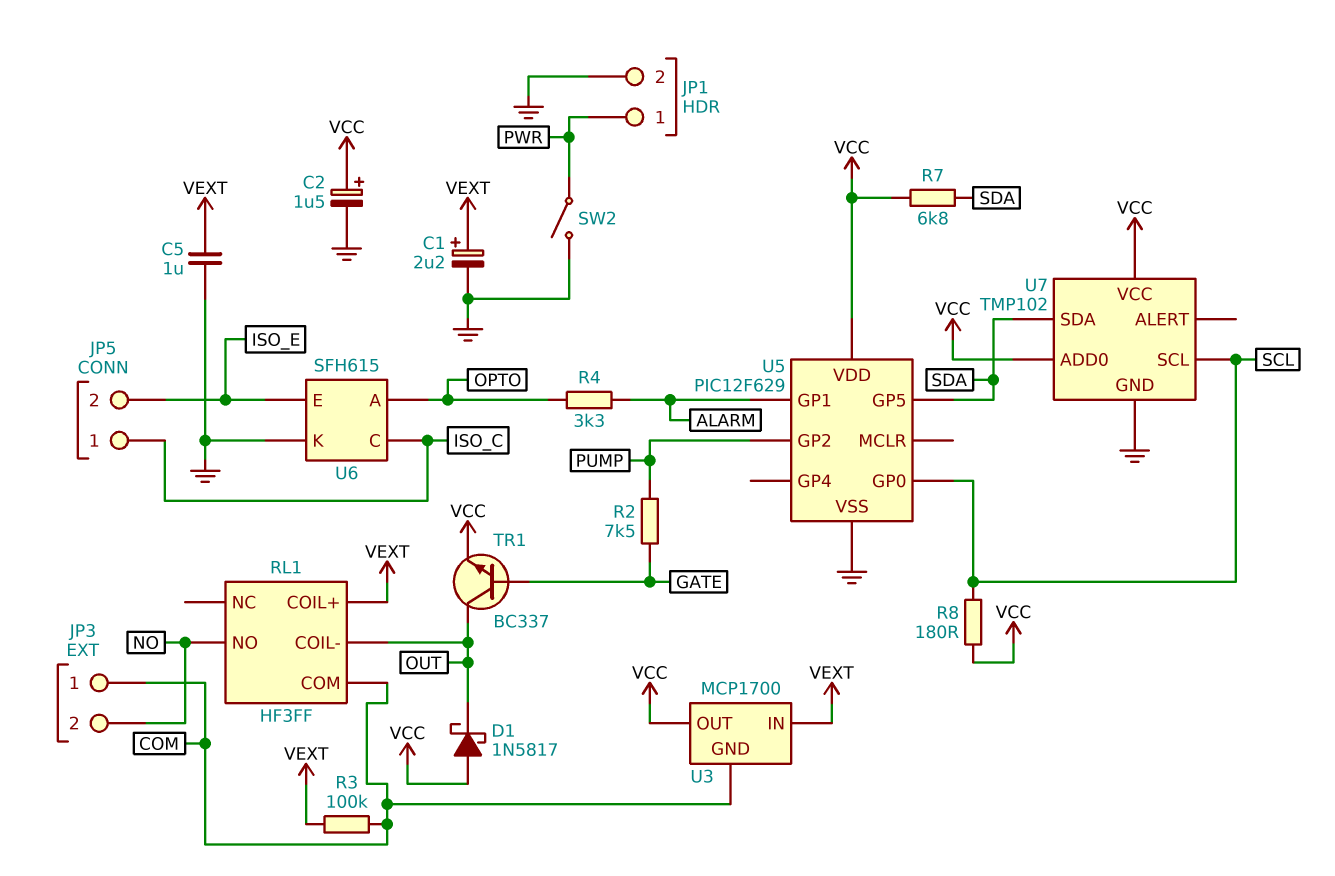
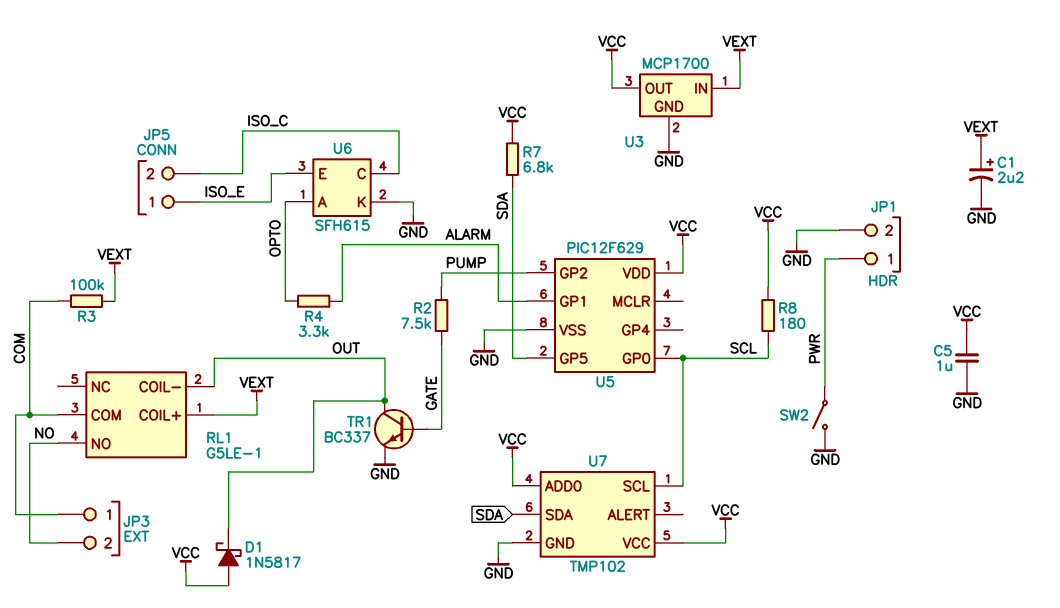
C2: 1.5uF (plus VCC, minus GND) -> none
C5: 1uF (GND, VEXT) -> 1uF (GND, VCC)
JP5 pin 1: ISO_C -> ISO_E
JP5 pin 2: ISO_E -> ISO_C
RL1: HF3FF -> G5LE-1
TR1: NPN BC337 (B GATE, C OUT, E VCC) -> NPN BC337 (B GATE, C OUT, E GND)
U3 pin GND: COM -> GND

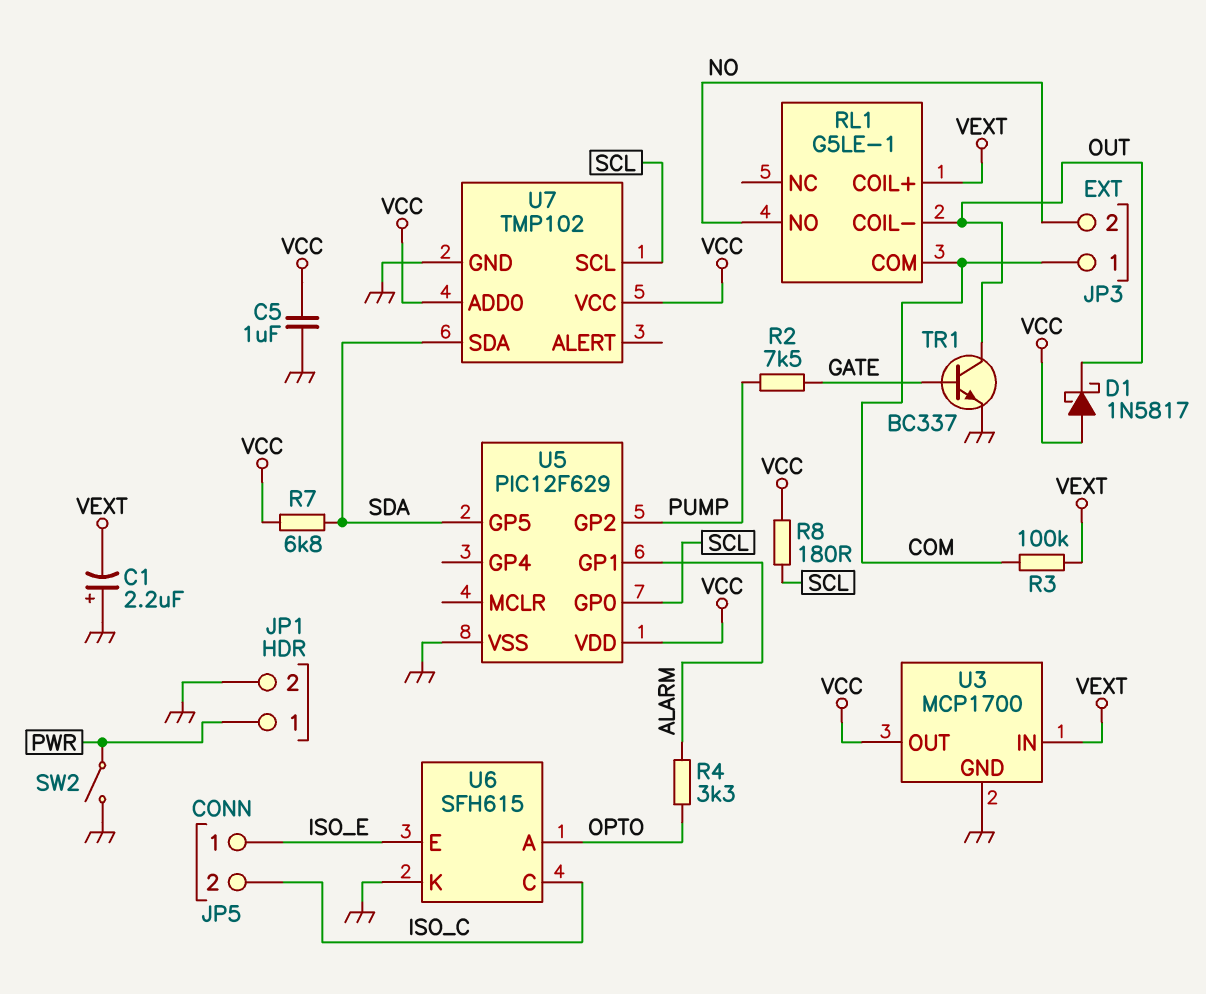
C1: 2.2uF (plus VEXT, minus GND) -> 2.2uF (plus GND, minus VEXT)

